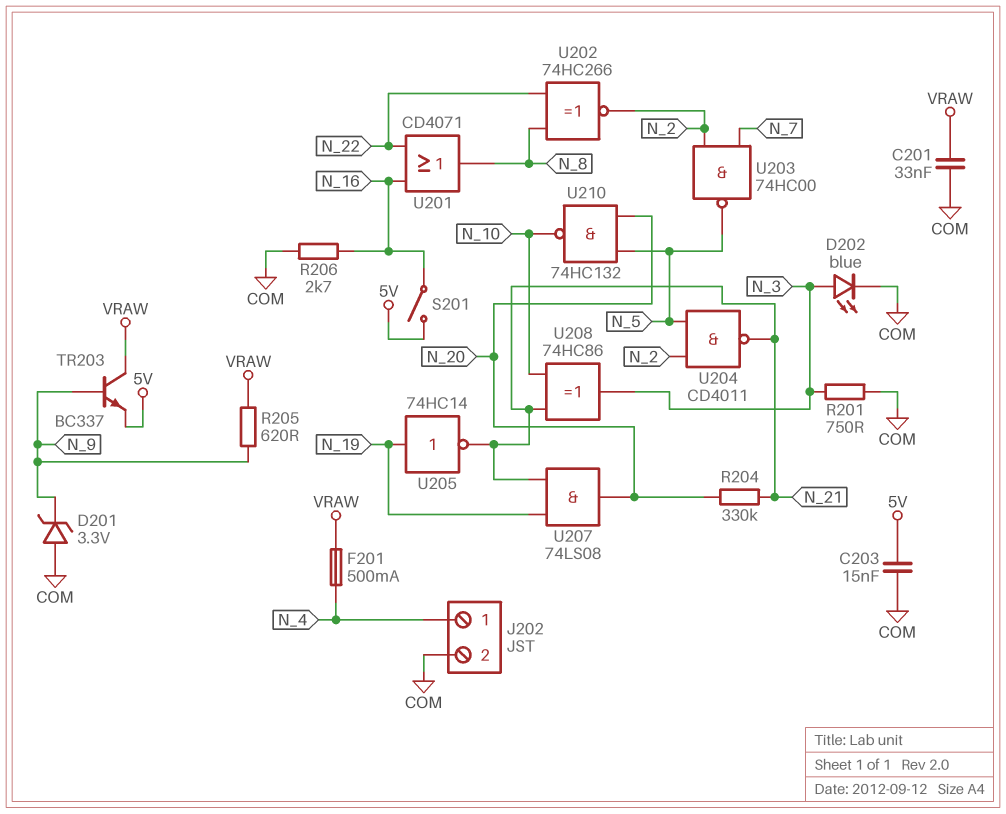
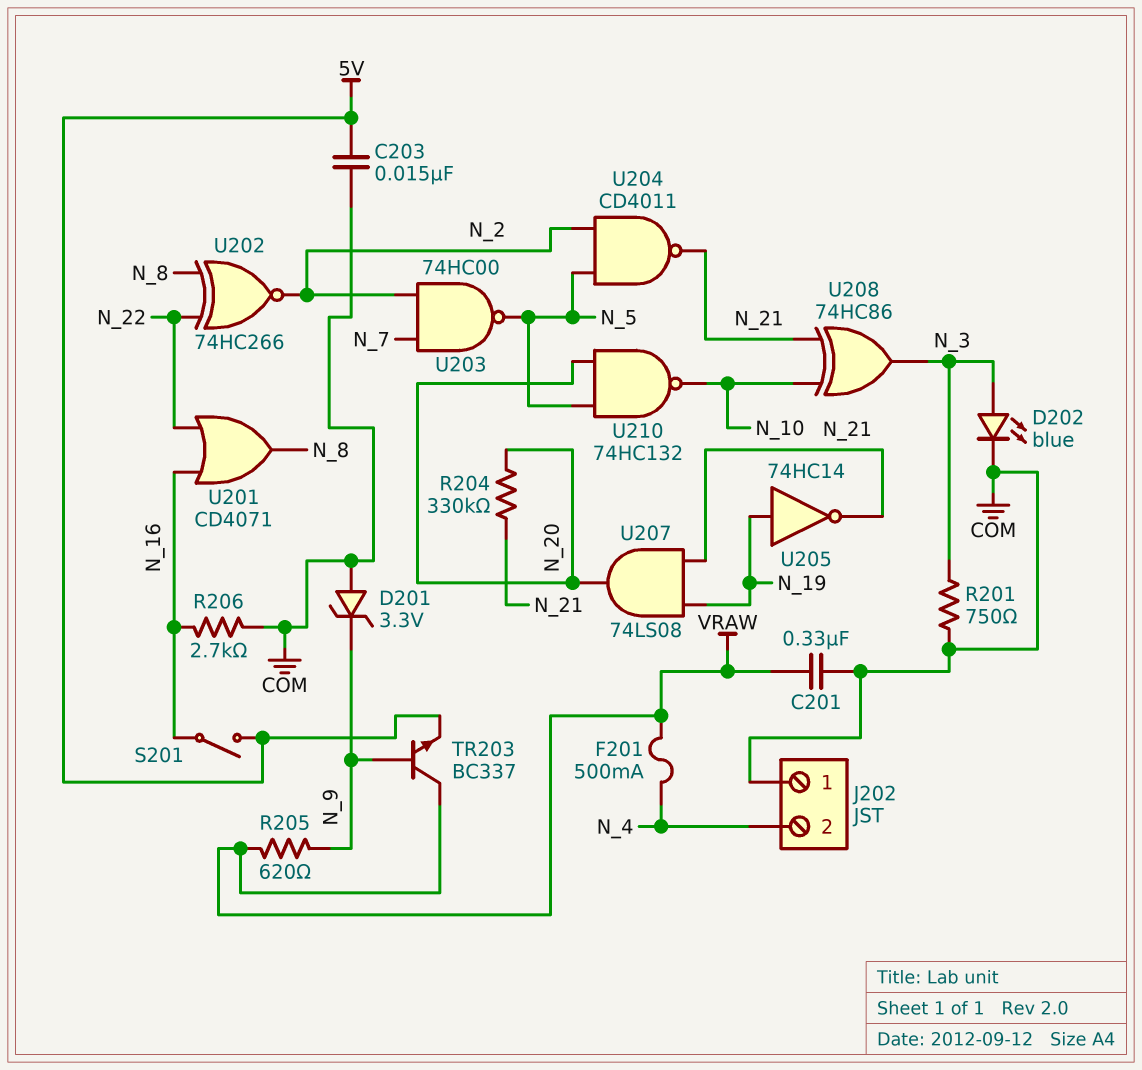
C201: 33nF (COM, VRAW) -> 330nF (COM, VRAW)
J202 pin 1: N_4 -> COM
J202 pin 2: COM -> N_4

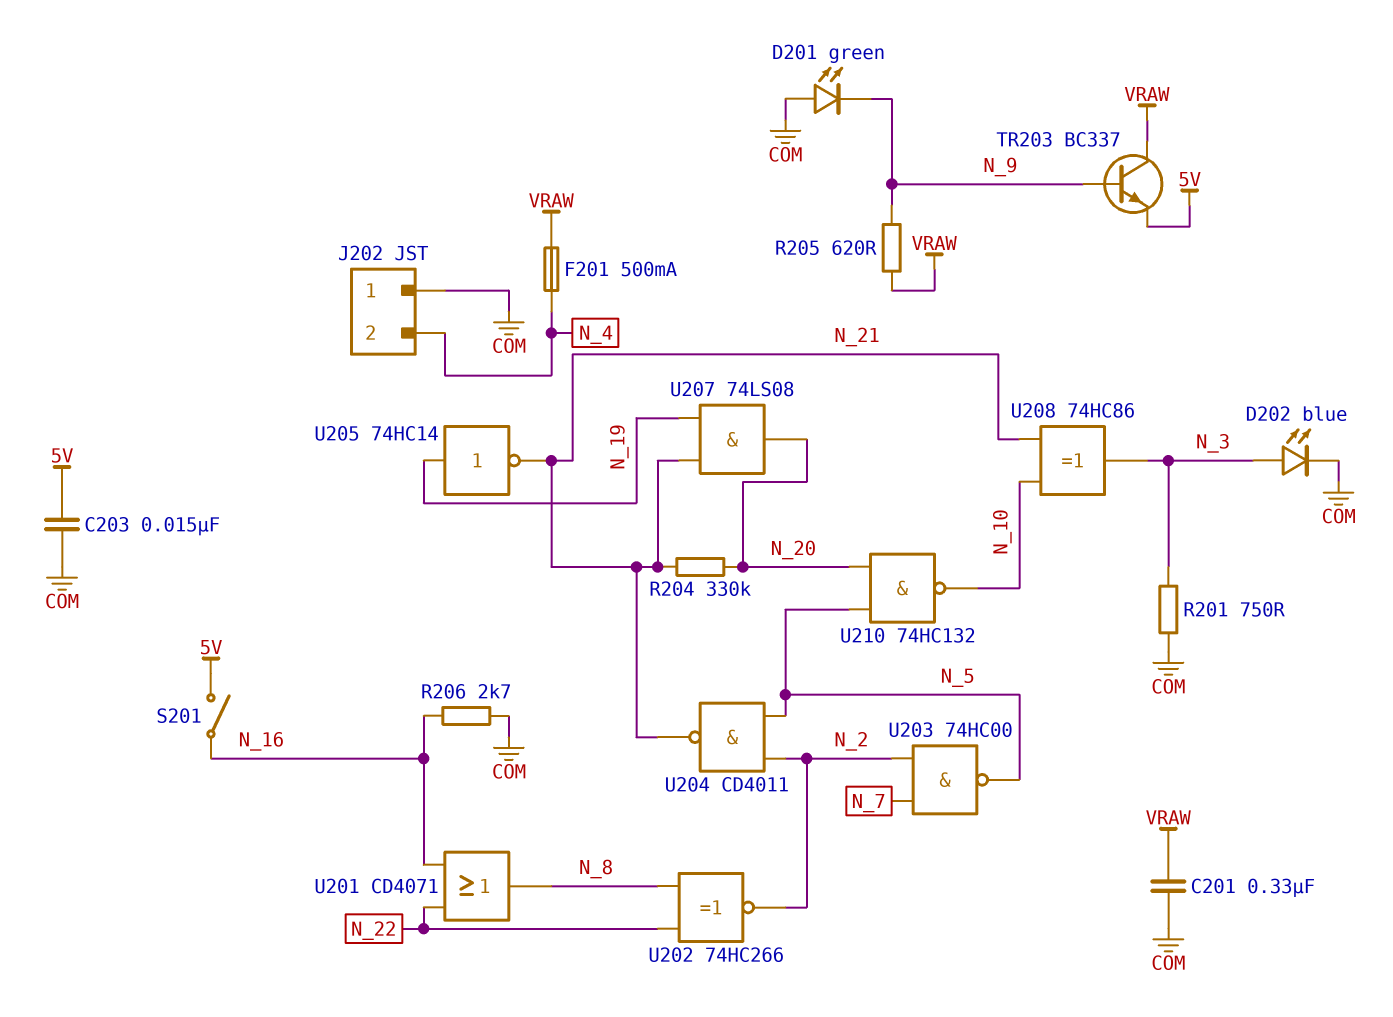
D201: zener 3.3V (A COM, K N_9) -> LED green (A COM, K N_9)

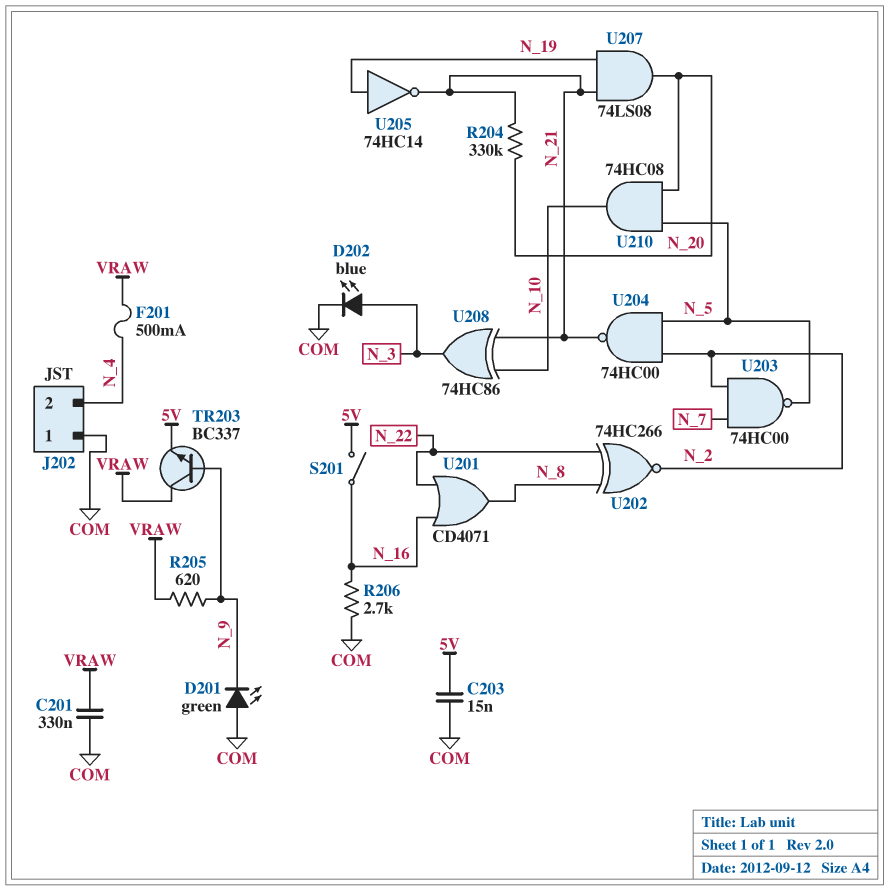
R201: 750 (COM, N_3) -> none
U204: NAND CD4011 (in N_2, in N_5, out N_21) -> NAND 74HC00 (in N_2, in N_5, out N_21)
U210: NAND 74HC132 (in N_5, in N_20, out N_10) -> AND 74HC08 (in N_5, in N_20, out N_10)

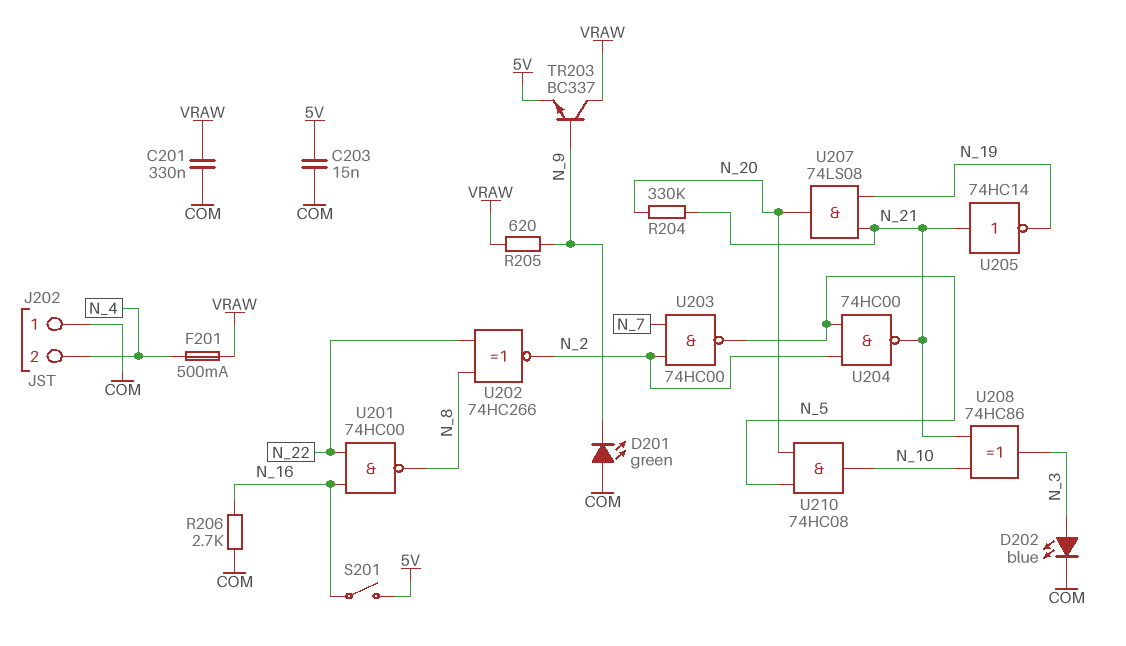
U201: OR CD4071 (in N_16, in N_22, out N_8) -> NAND 74HC00 (in N_16, in N_22, out N_8)
U205: NOT 74HC14 (in N_19, out N_21) -> NOT 74HC14 (in N_21, out N_19)

